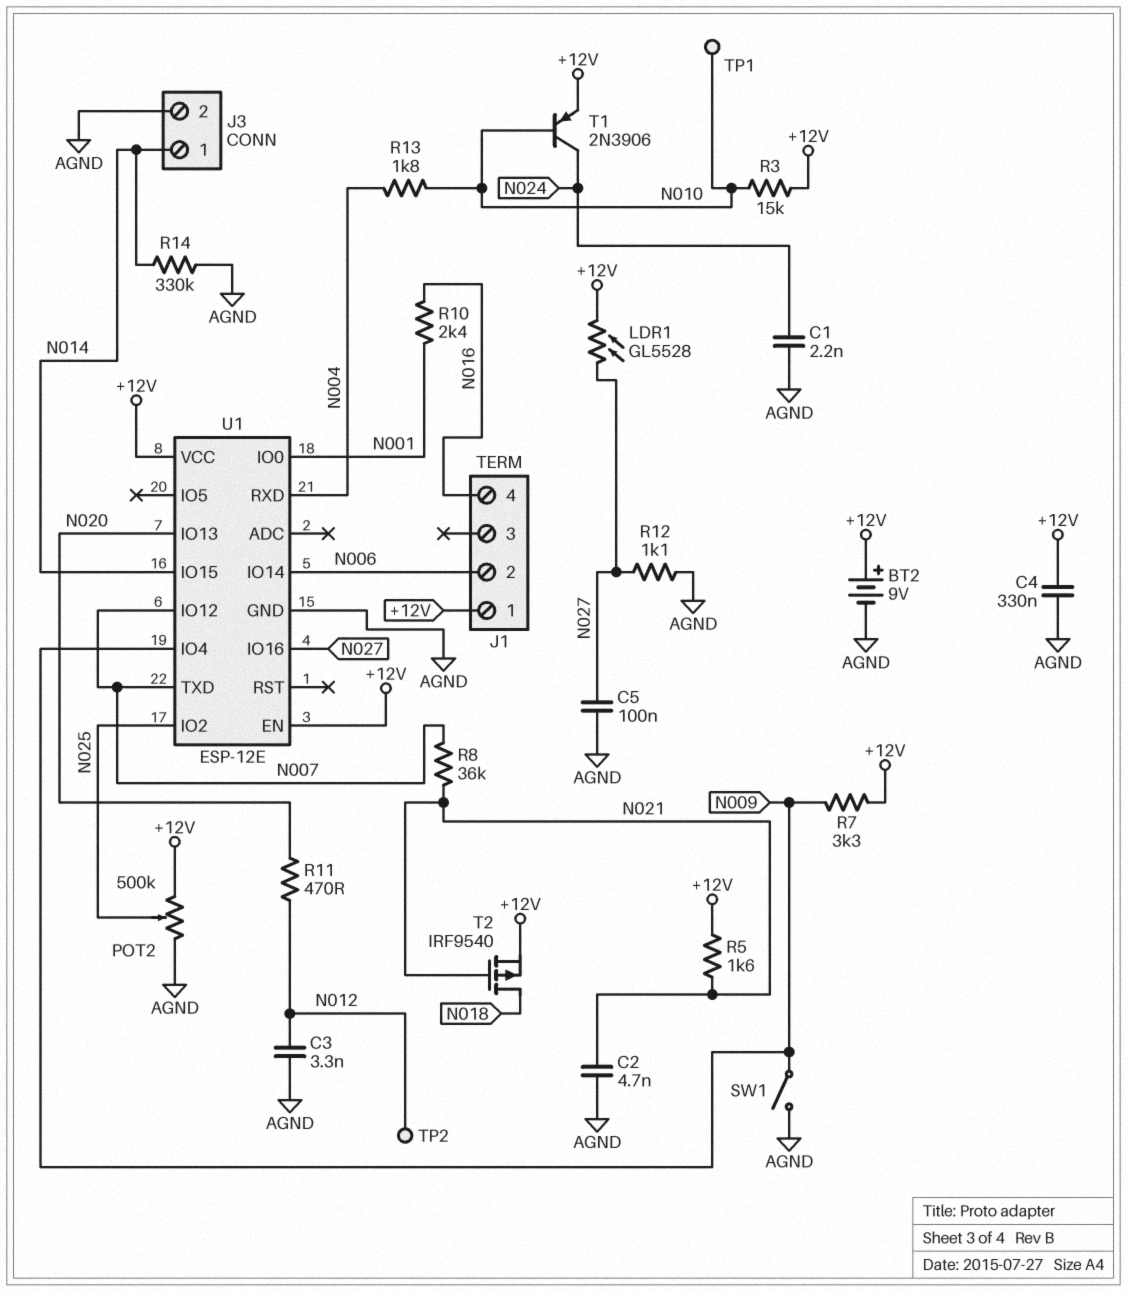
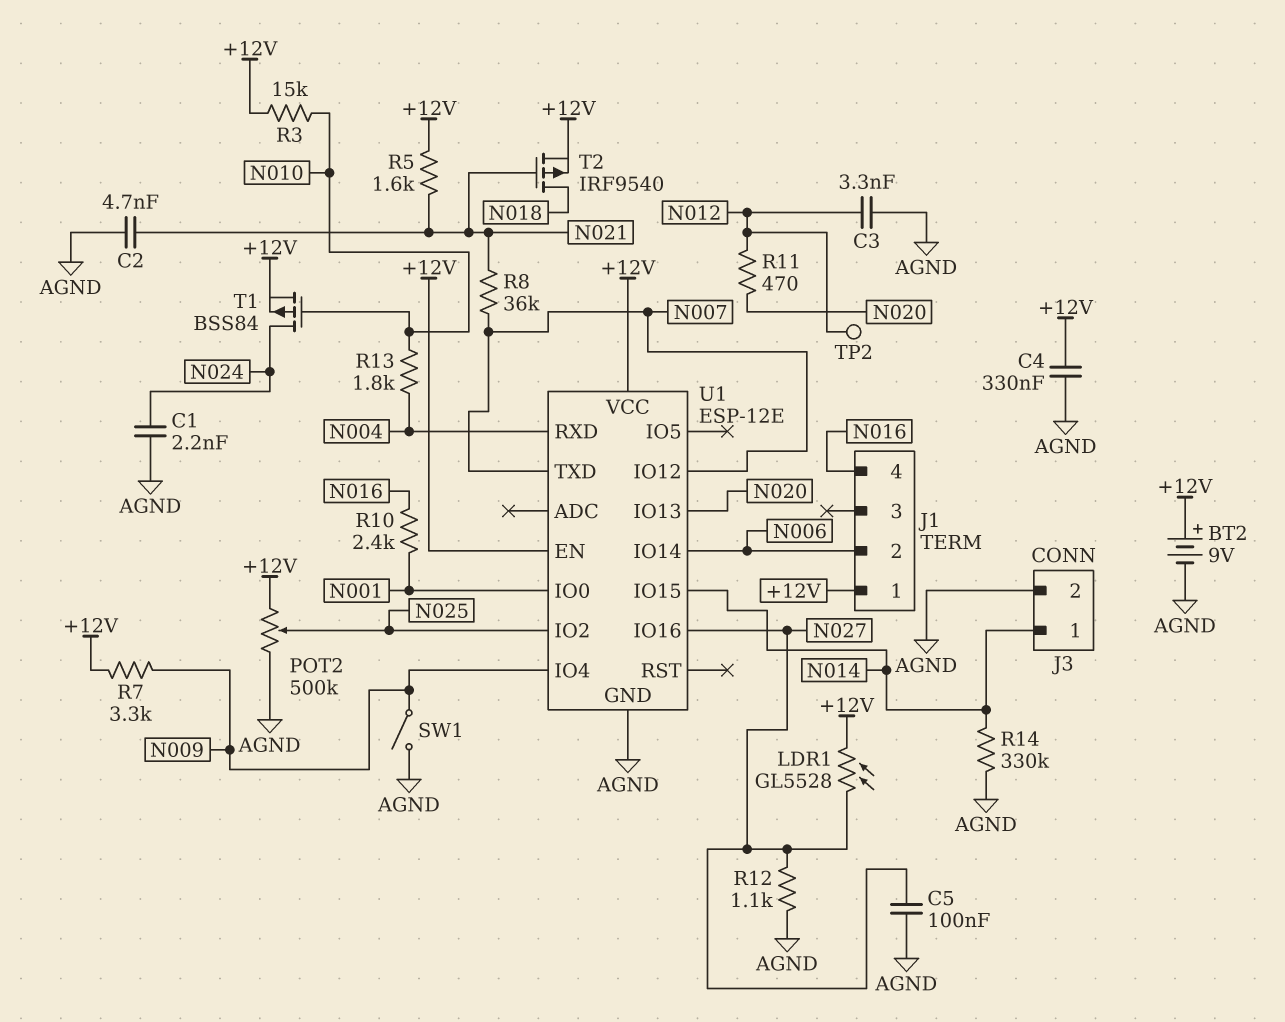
T1: PNP 2N3906 (B N010, C N024, E +12V) -> PMOS BSS84 (G N010, D N024, S +12V)
TP1: test point (N010) -> none

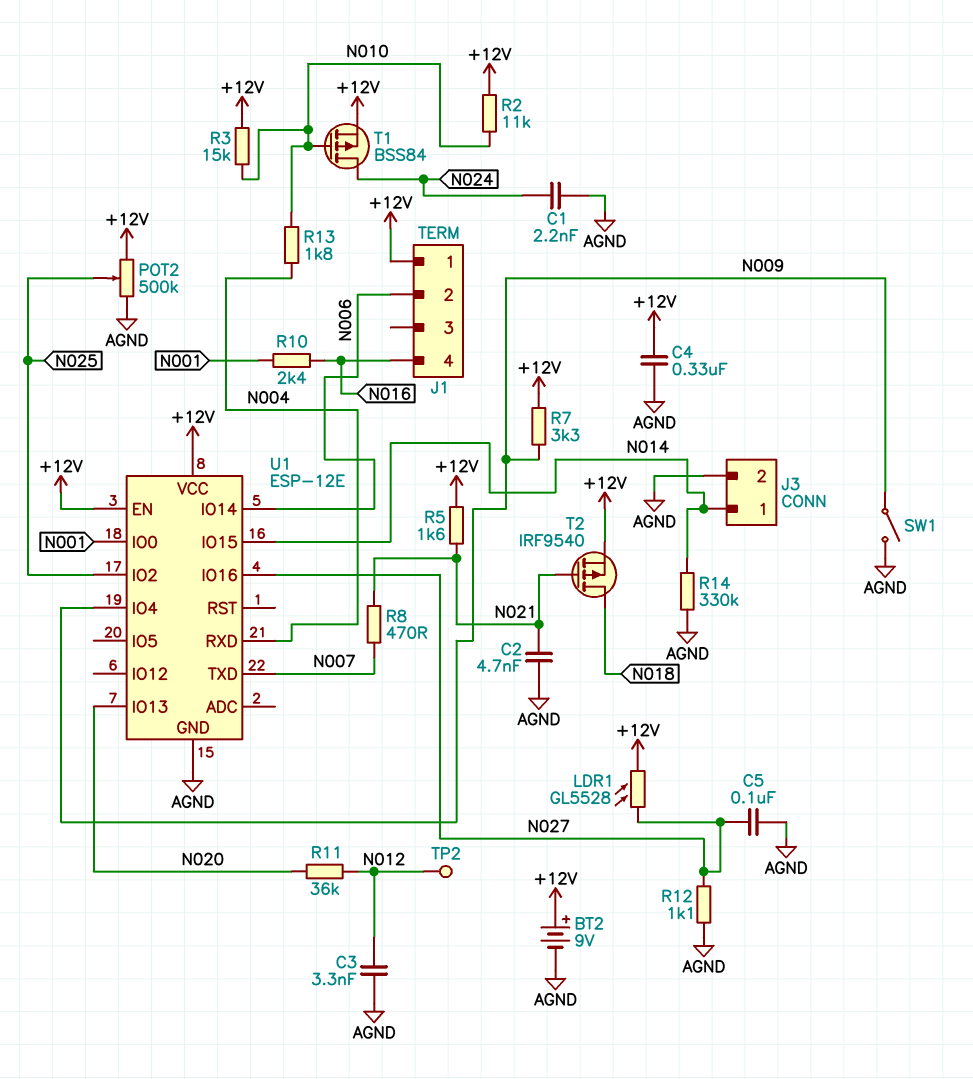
R2: none -> 11k (+12V, N010)
R8: 36k (N007, N021) -> 470 (N007, N021)
R11: 470 (N012, N020) -> 36k (N012, N020)
U1 pin IO12: N007 -> none

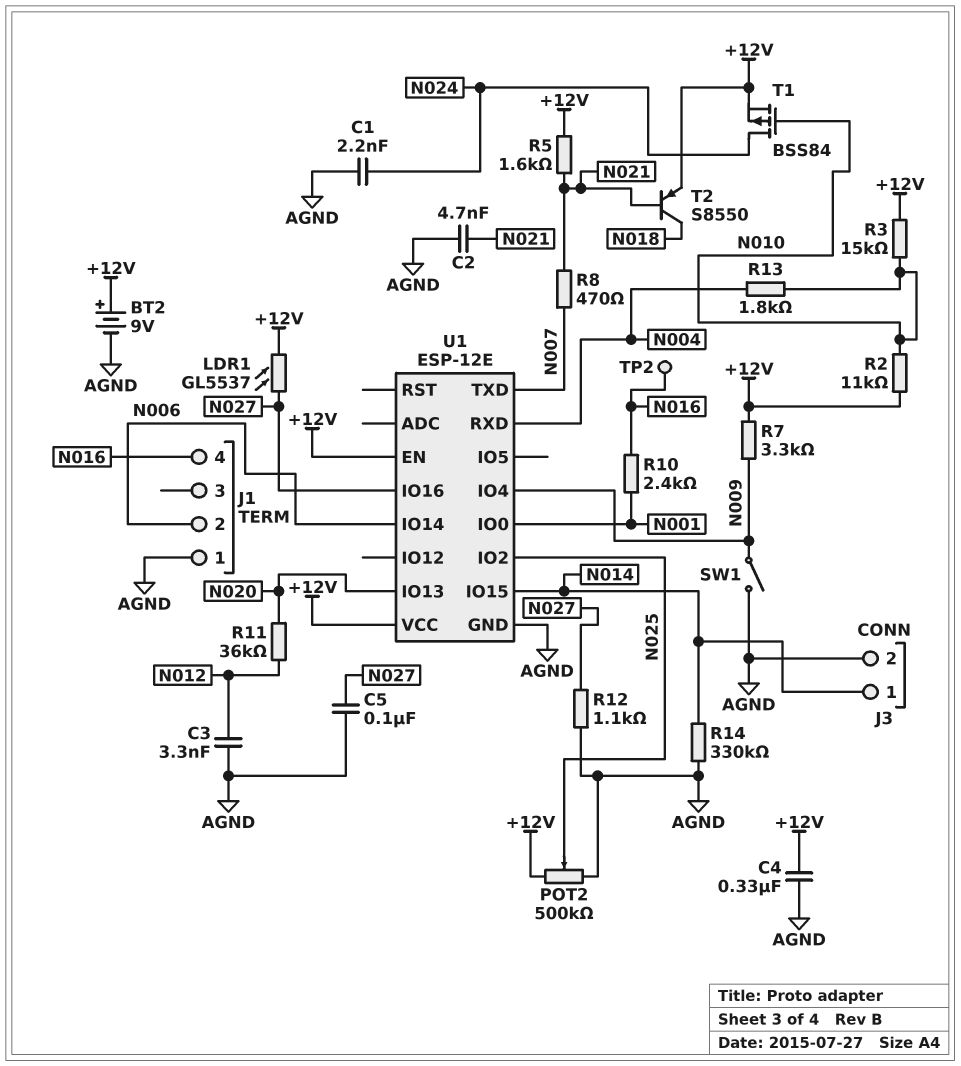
J1 pin 1: +12V -> AGND
LDR1: GL5528 (+12V, N027) -> GL5537 (+12V, N027)
T2: PMOS IRF9540 (G N021, D N018, S +12V) -> PNP S8550 (B N021, C N018, E +12V)
TP2: test point (N012) -> test point (N016)

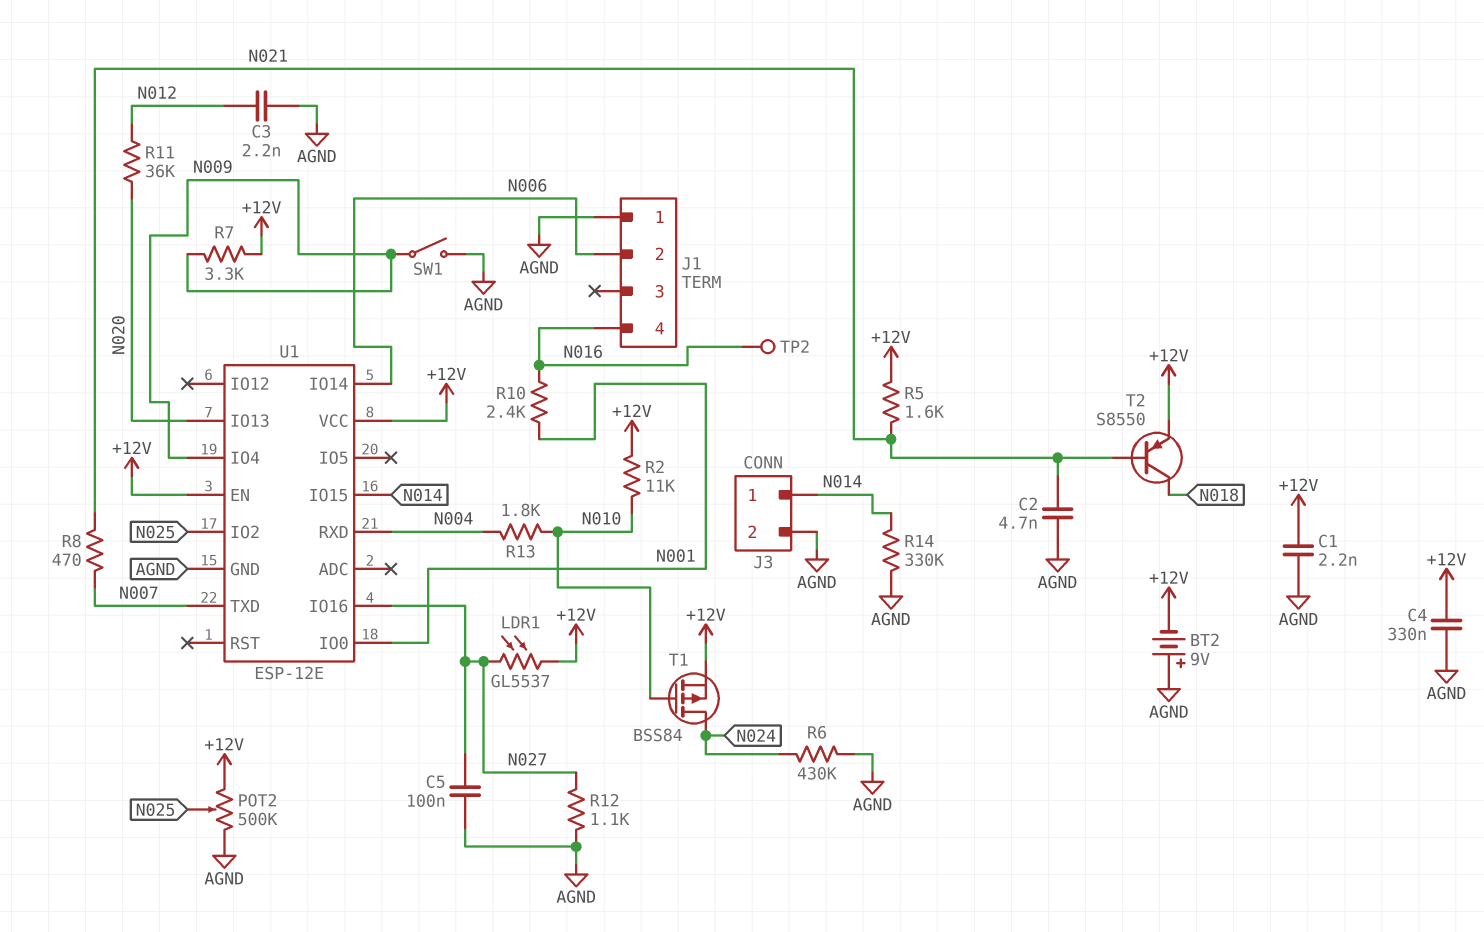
BT2: 9V (plus +12V, minus AGND) -> 9V (plus AGND, minus +12V)
C1: 2.2nF (AGND, N024) -> 2.2nF (+12V, AGND)
C3: 3.3nF (AGND, N012) -> 2.2nF (AGND, N012)
R3: 15k (+12V, N010) -> none
R6: none -> 430k (AGND, N024)

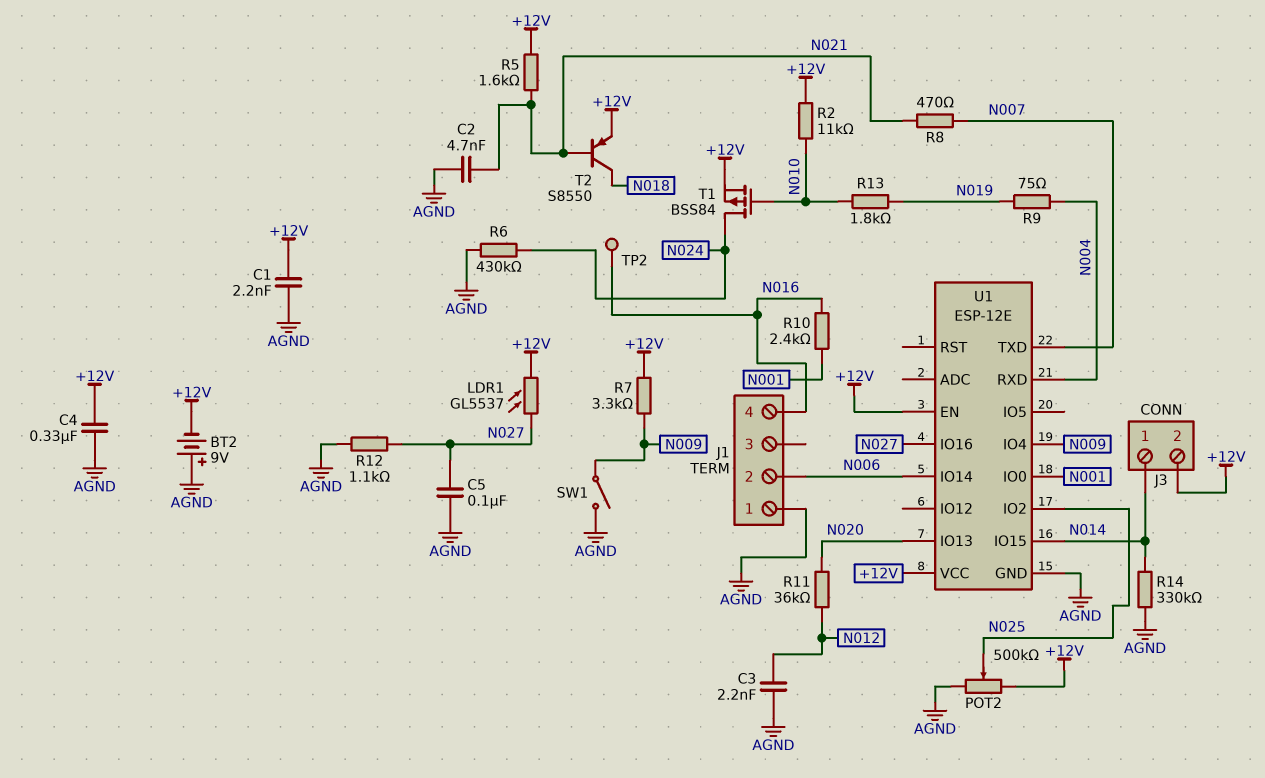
J3 pin 2: AGND -> +12V
R9: none -> 75 (N004, N019)
R13: 1.8k (N004, N010) -> 1.8k (N010, N019)

